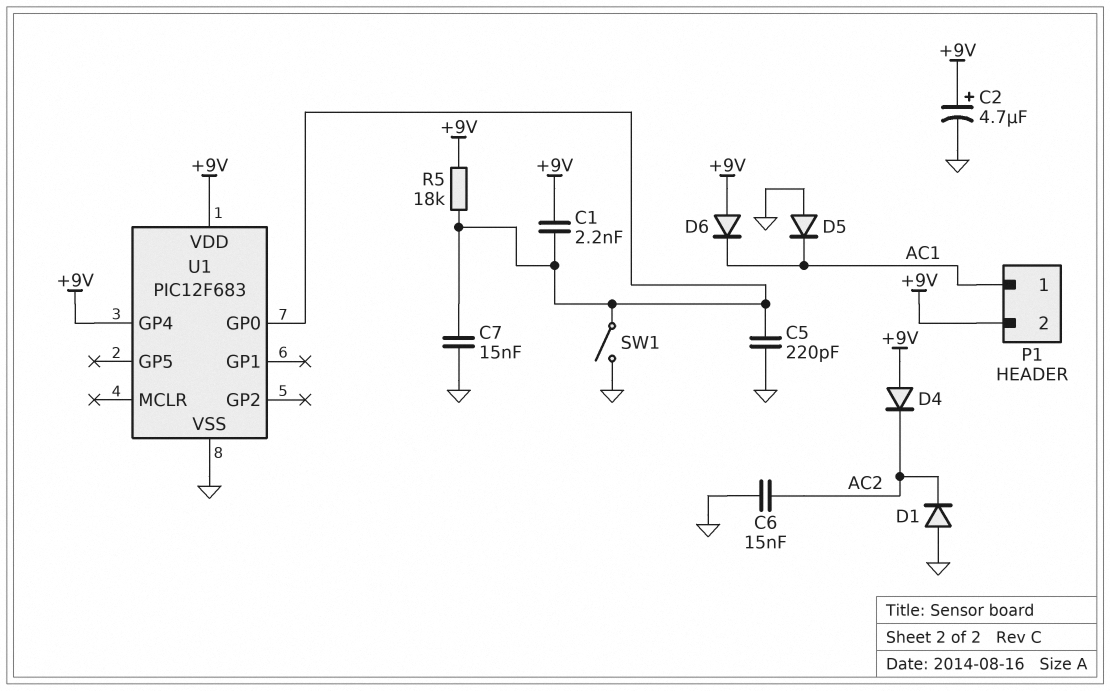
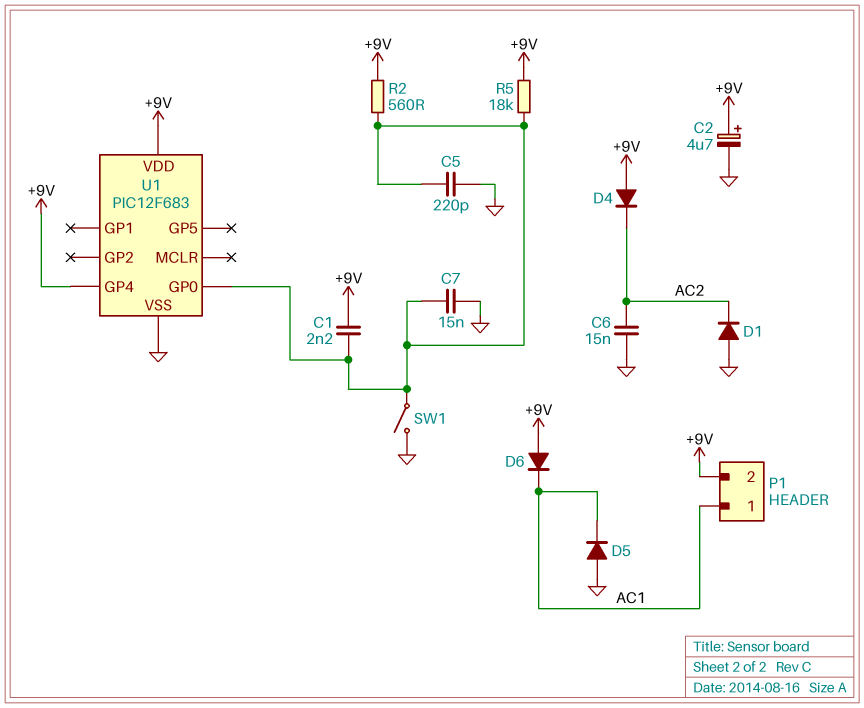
R2: none -> 560 (+9V, U1/GP0)

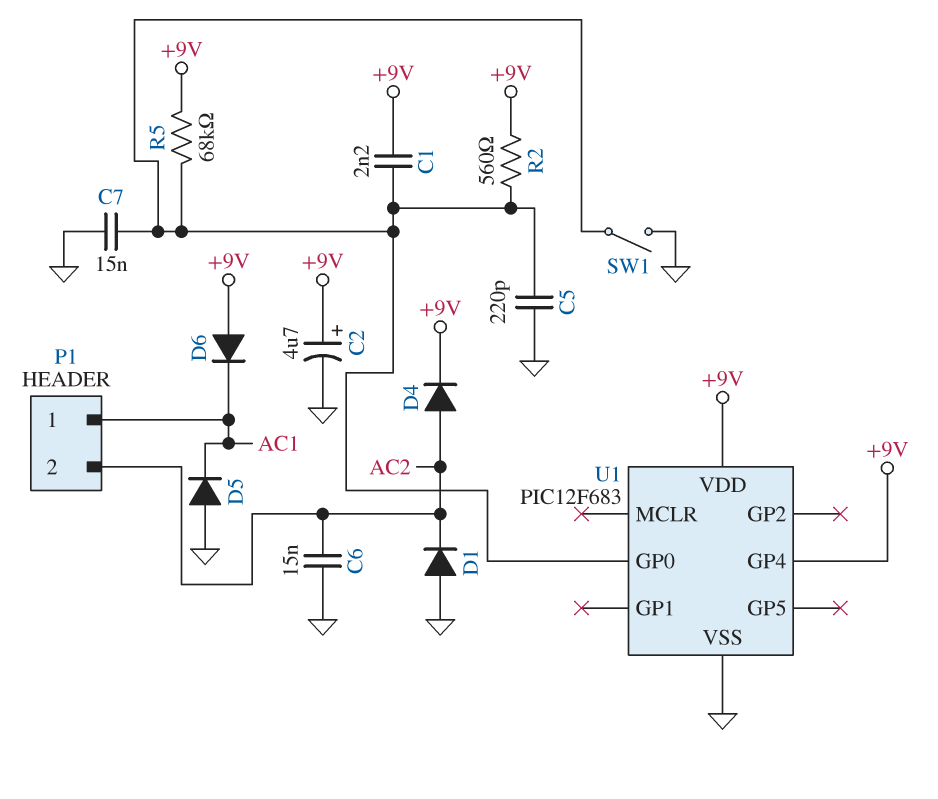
D4: diode (A +9V, K AC2) -> diode (A AC2, K +9V)
P1 pin 2: +9V -> AC2
R5: 18k (+9V, U1/GP0) -> 68k (+9V, U1/GP0)

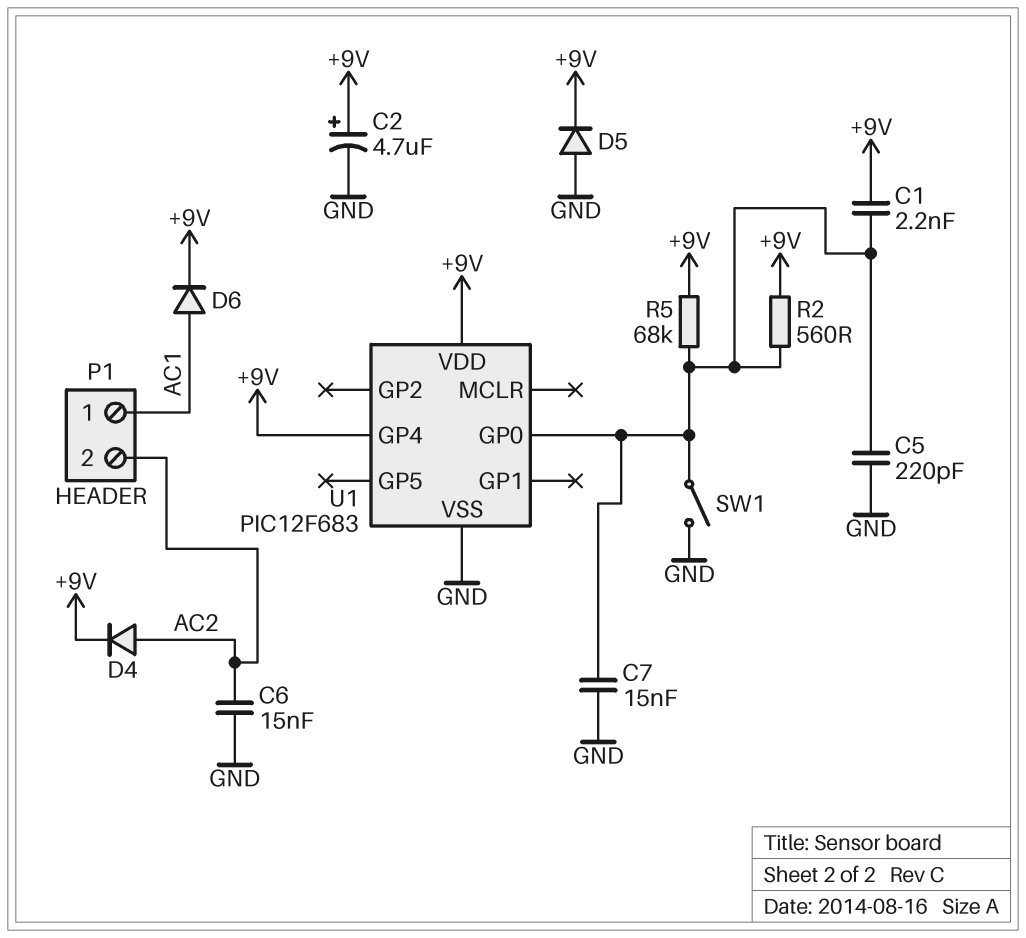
D1: diode (A GND, K AC2) -> none
D5: diode (A GND, K AC1) -> diode (A GND, K +9V)
D6: diode (A +9V, K AC1) -> diode (A AC1, K +9V)

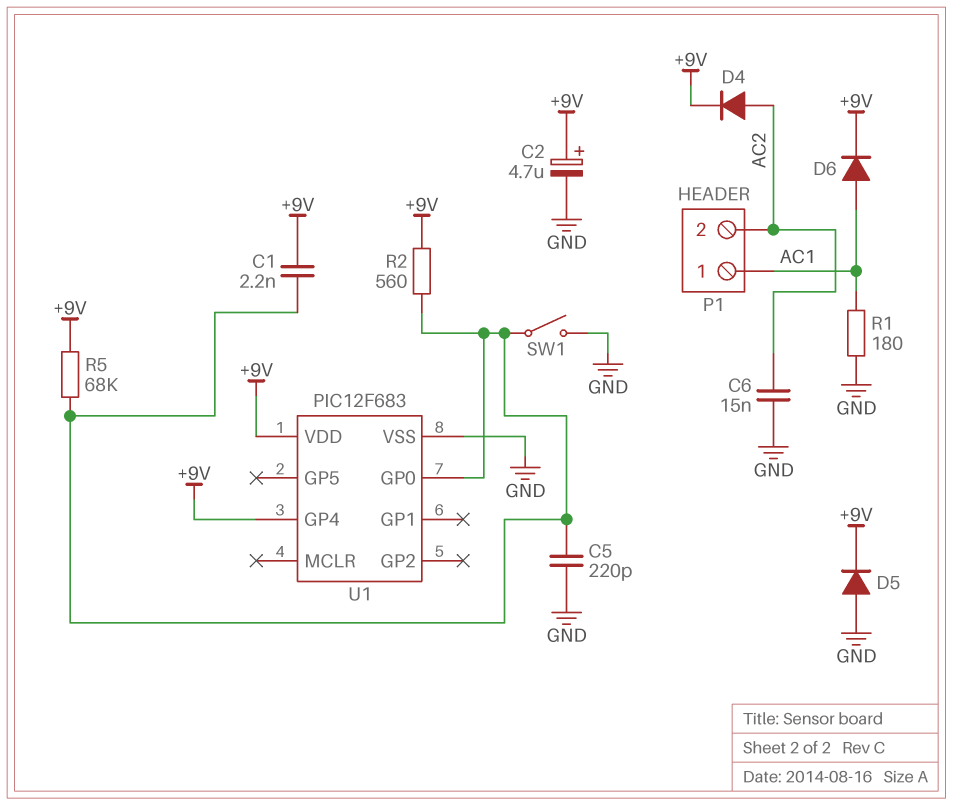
C7: 15nF (GND, U1/GP0) -> none
R1: none -> 180 (AC1, GND)

